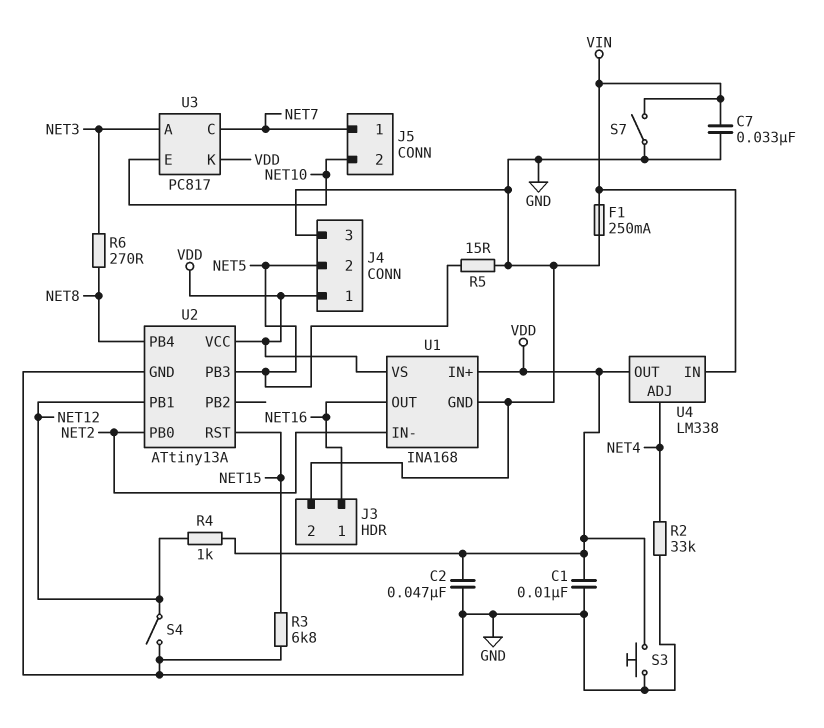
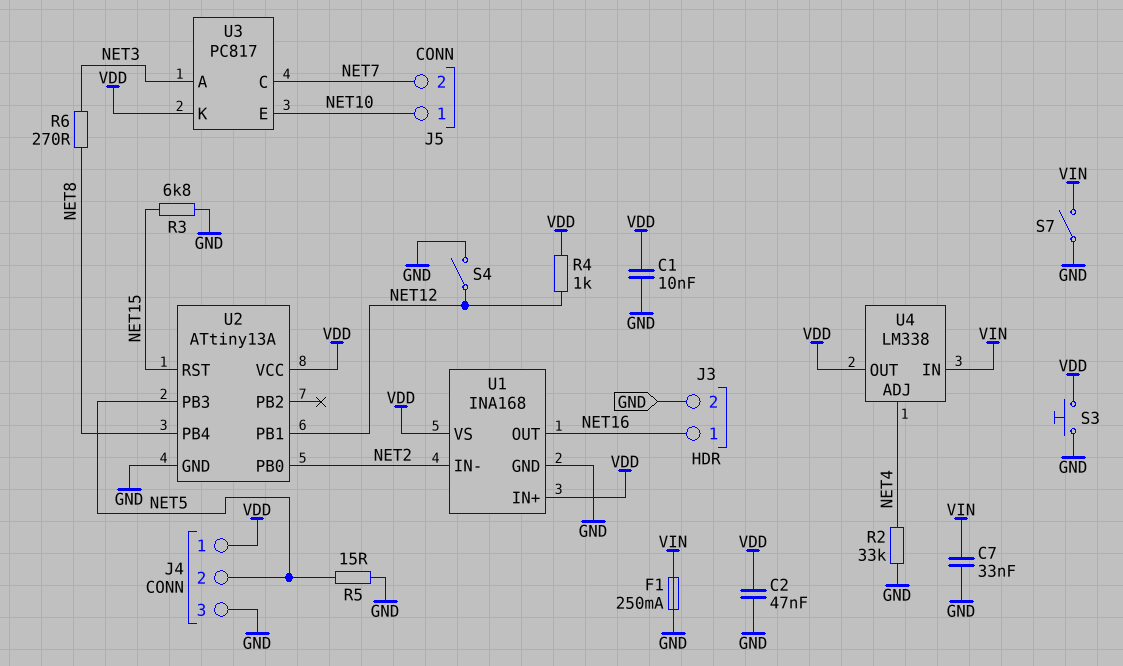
J5 pin 1: NET7 -> NET10
J5 pin 2: NET10 -> NET7

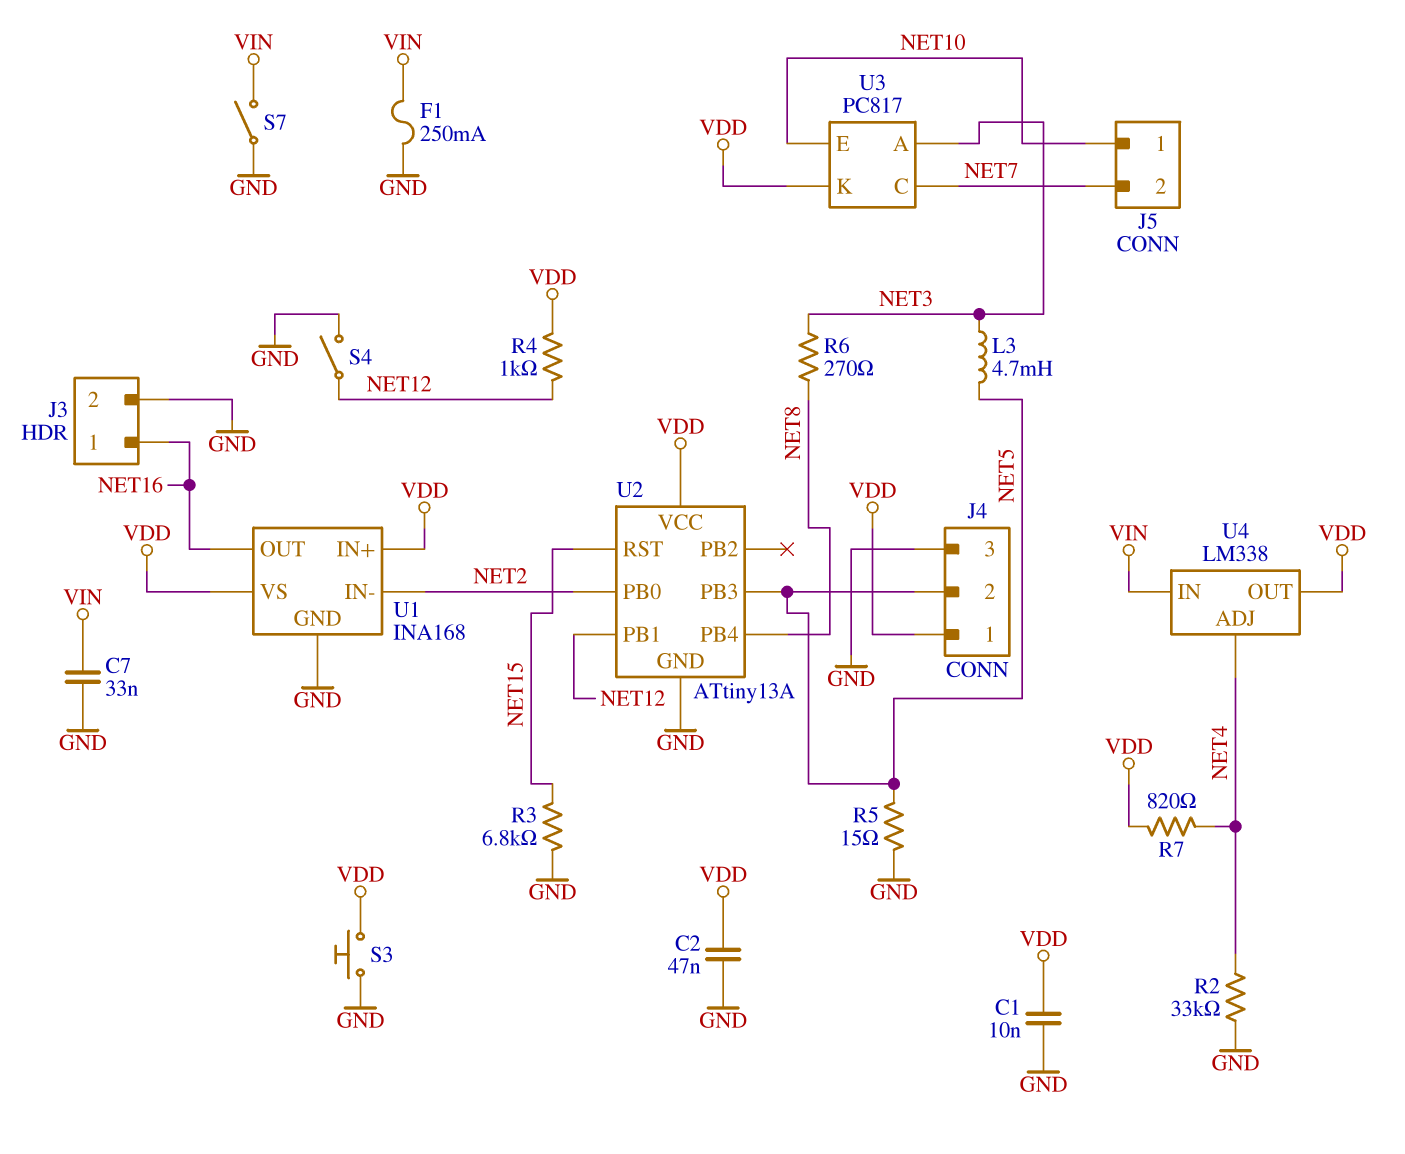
L3: none -> 4.7mH (NET3, NET5)
R7: none -> 820 (NET4, VDD)

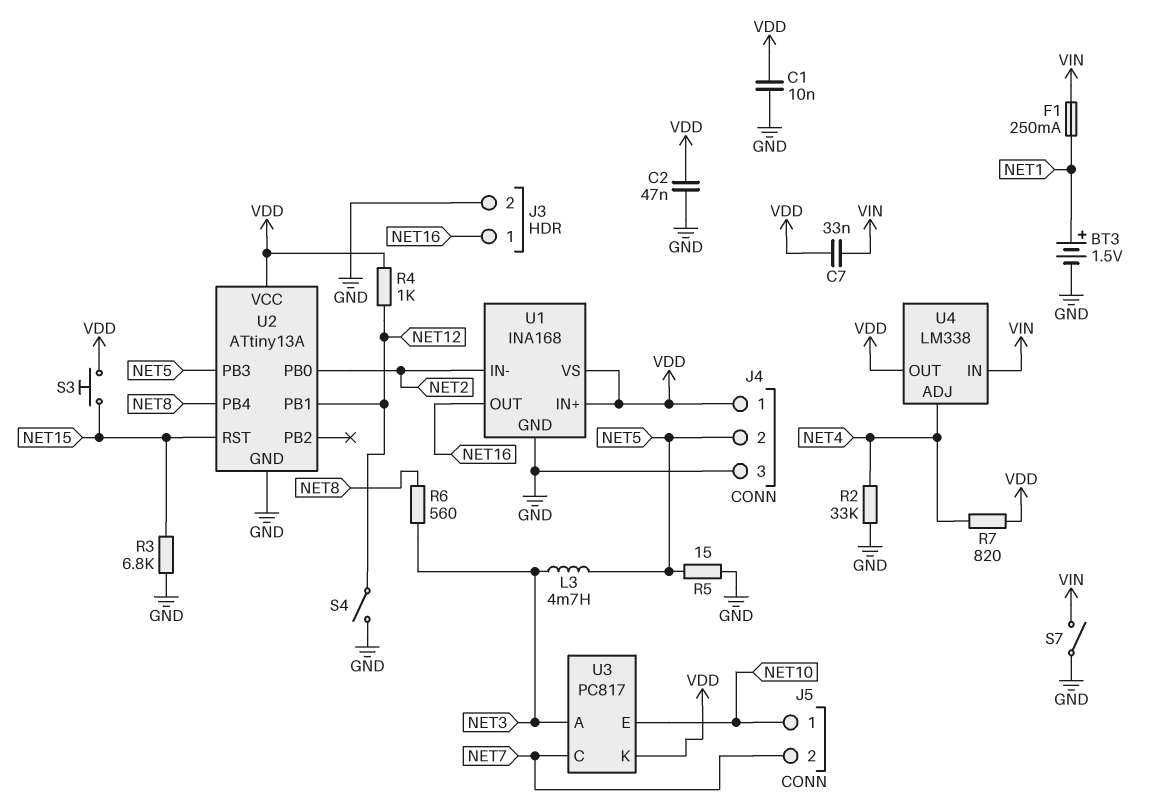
BT3: none -> 1.5V (plus NET1, minus GND)
C7: 33nF (GND, VIN) -> 33nF (VDD, VIN)
F1: 250mA (GND, VIN) -> 250mA (NET1, VIN)
R6: 270 (NET3, NET8) -> 560 (NET3, NET8)
S3: button (GND, VDD) -> button (NET15, VDD)

